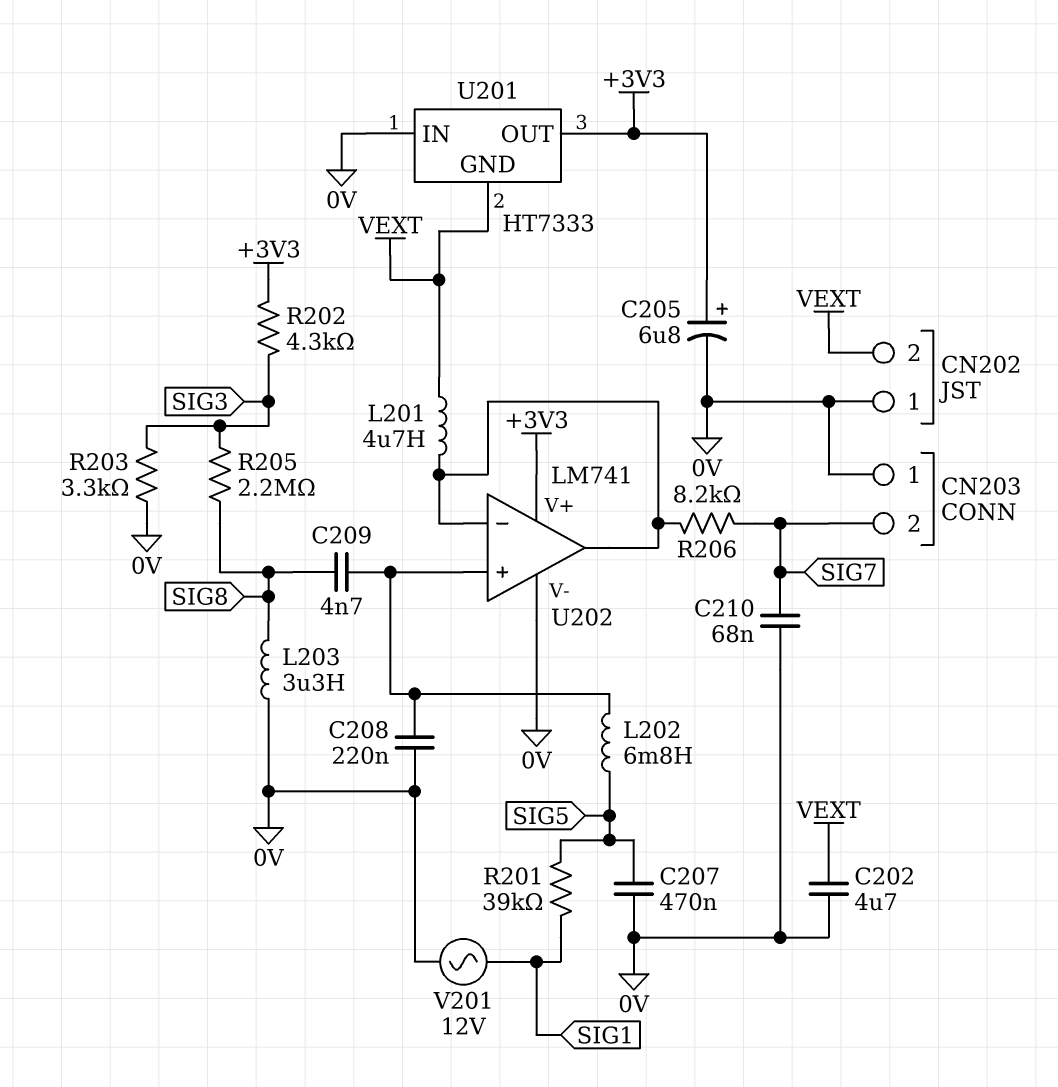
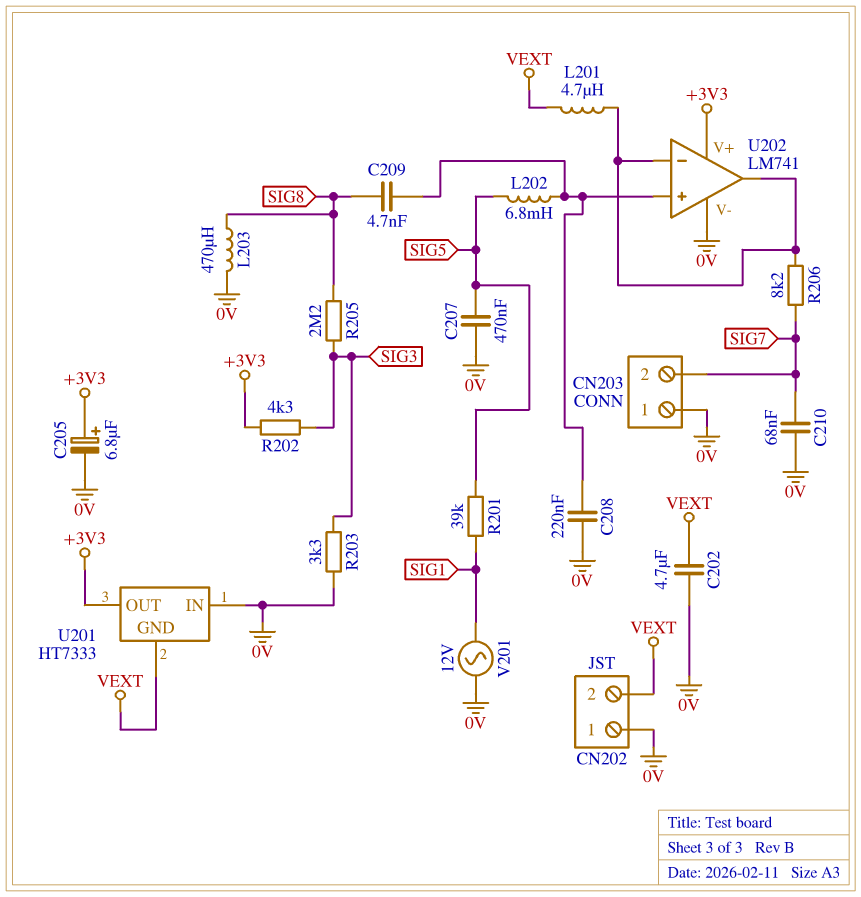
L203: 3.3uH (0V, SIG8) -> 470uH (0V, SIG8)

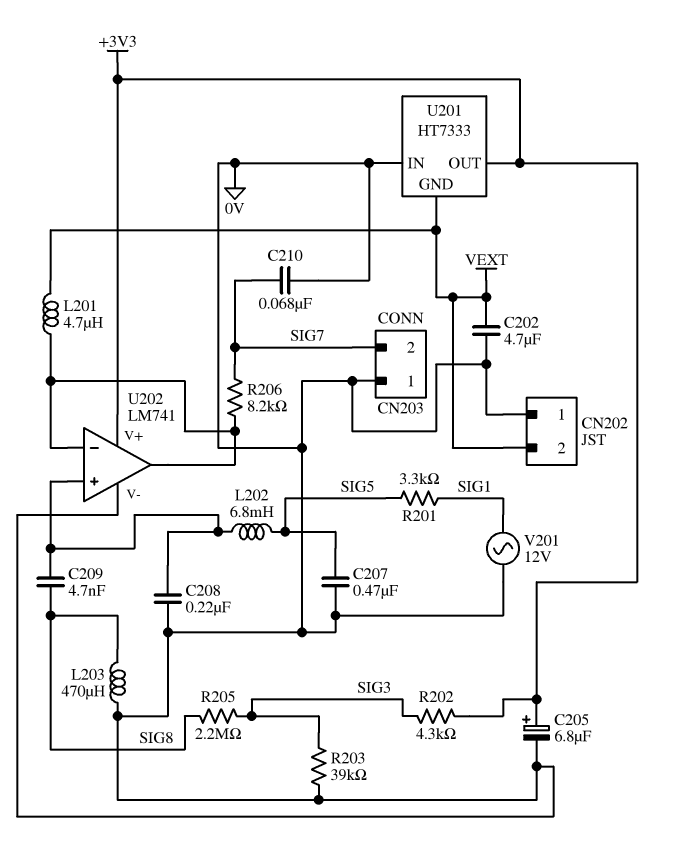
R201: 39k (SIG1, SIG5) -> 3.3k (SIG1, SIG5)
R203: 3.3k (0V, SIG3) -> 39k (0V, SIG3)

